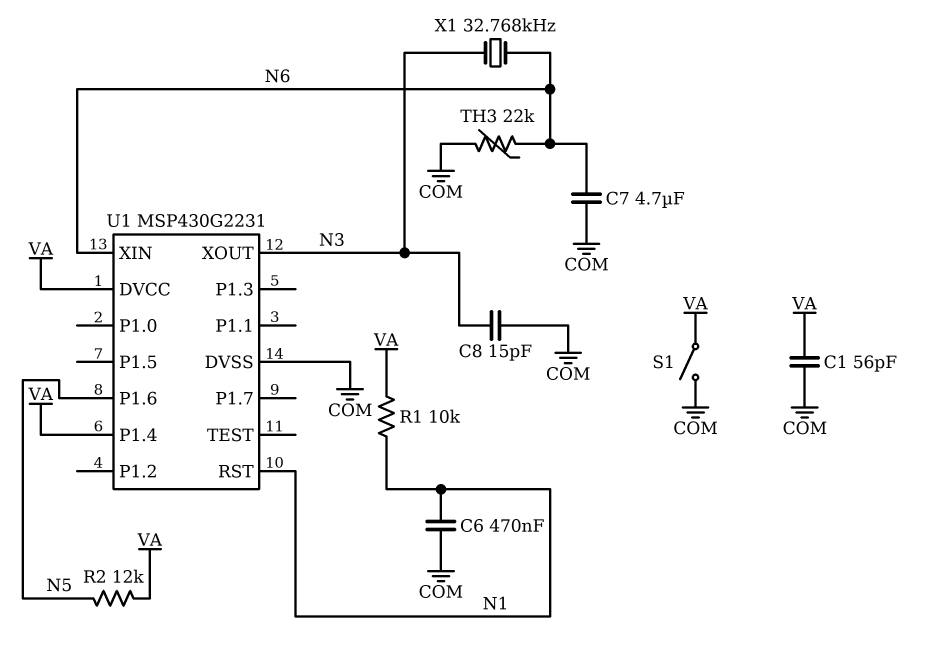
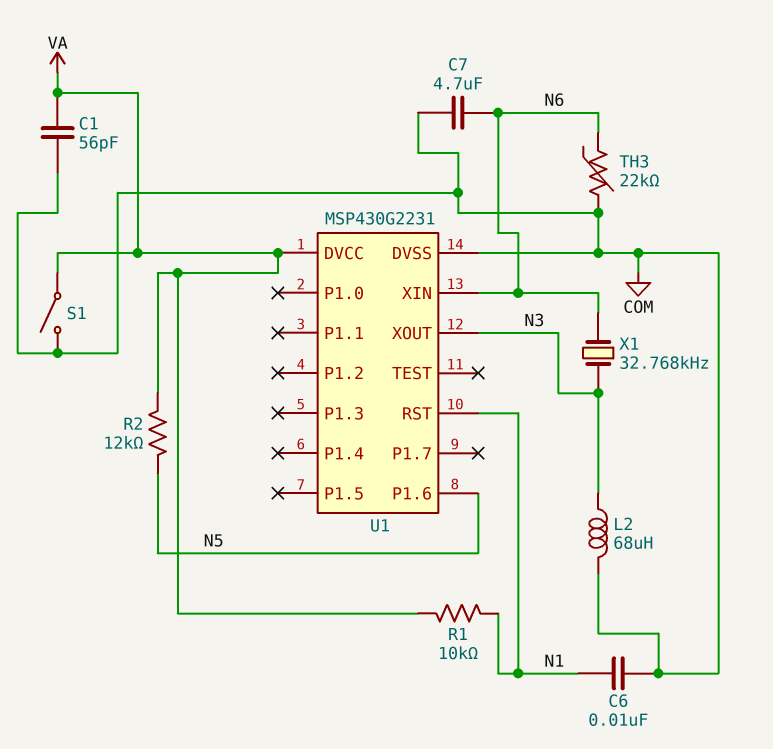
C6: 470nF (COM, N1) -> 10nF (COM, N1)
C8: 15pF (COM, N3) -> none
L2: none -> 68uH (COM, N3)
U1 pin P1.4: VA -> none

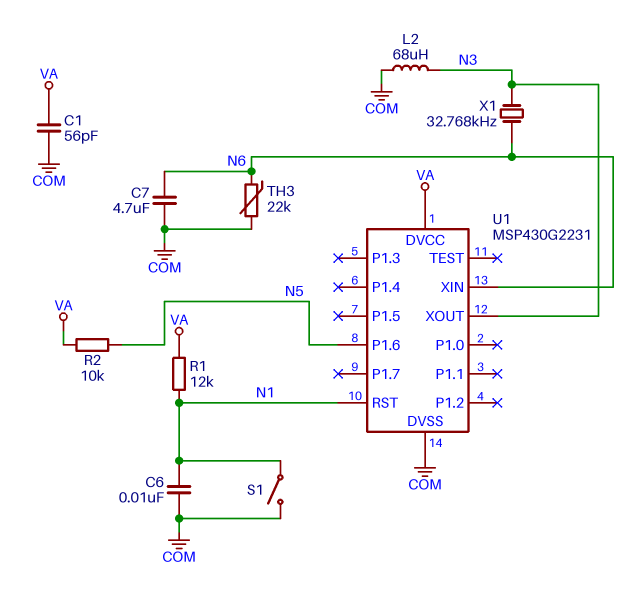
R1: 10k (N1, VA) -> 12k (N1, VA)
R2: 12k (N5, VA) -> 10k (N5, VA)
S1: switch (COM, VA) -> switch (COM, N1)

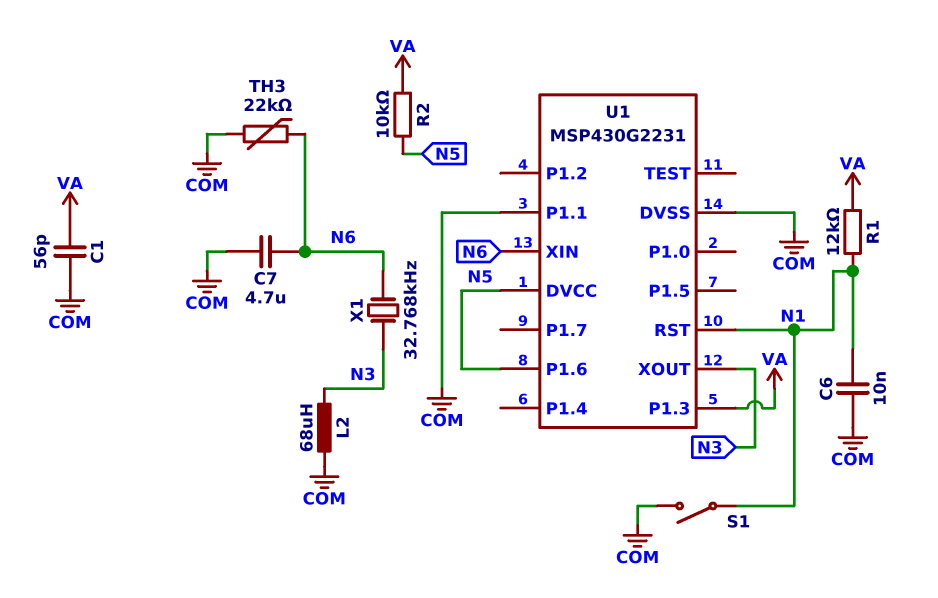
U1 pin DVCC: VA -> N5
U1 pin P1.1: none -> COM
U1 pin P1.3: none -> VA

